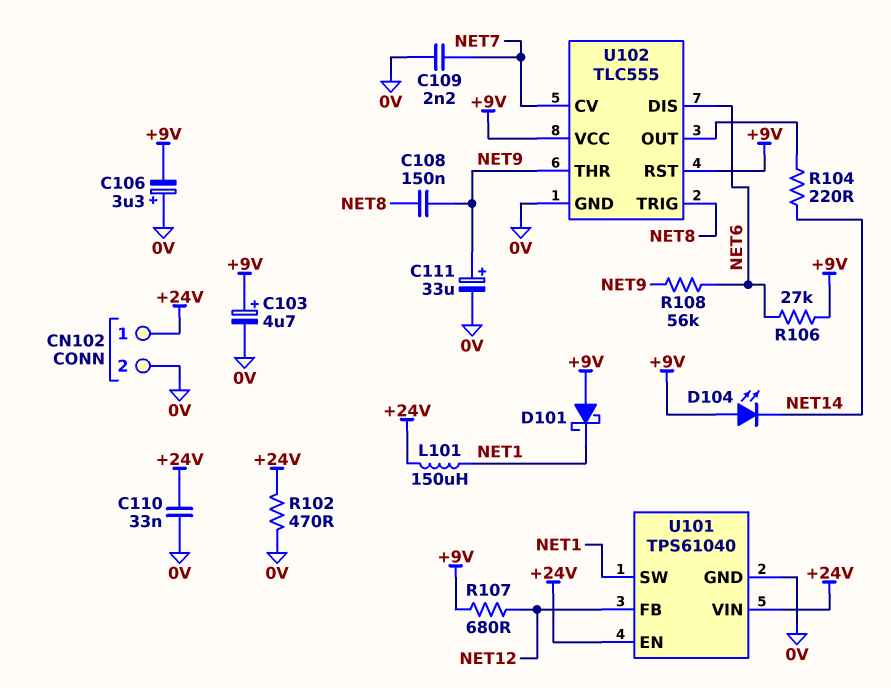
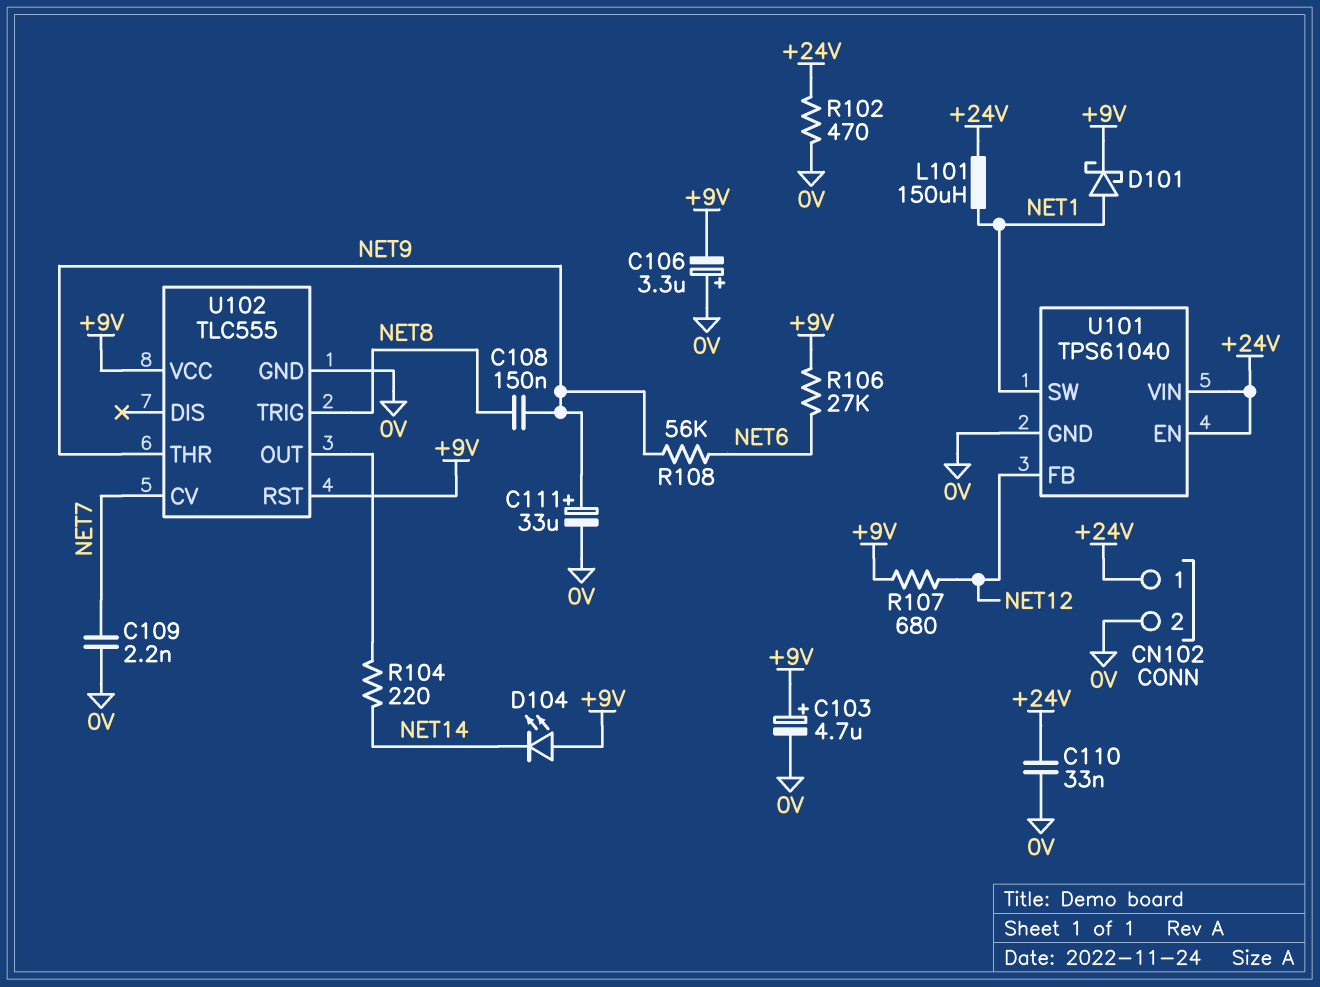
D101: schottky (A +9V, K NET1) -> schottky (A NET1, K +9V)
U102 pin DIS: NET6 -> none

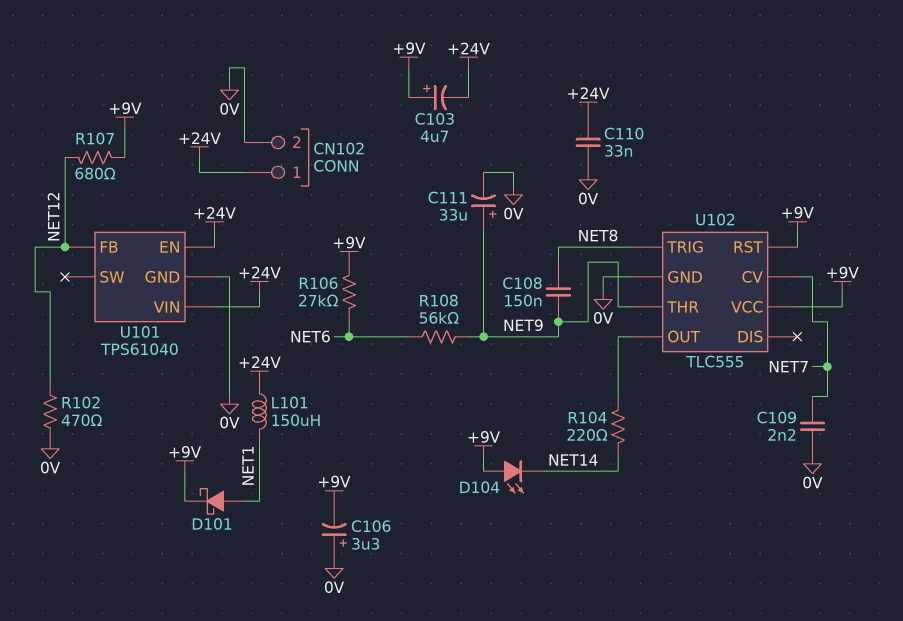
C103: 4.7uF (plus +9V, minus 0V) -> 4.7uF (plus +9V, minus +24V)
R102: 470 (+24V, 0V) -> 470 (0V, NET12)
U101 pin SW: NET1 -> none

